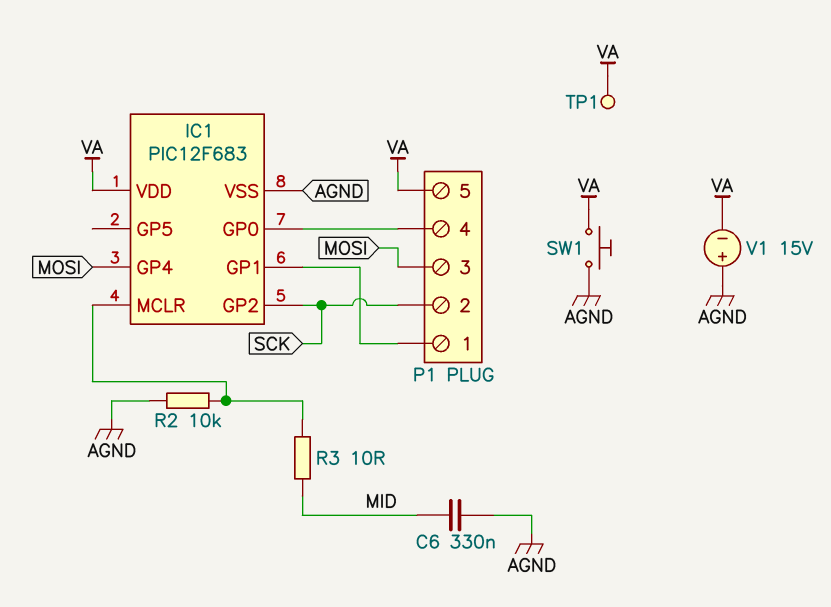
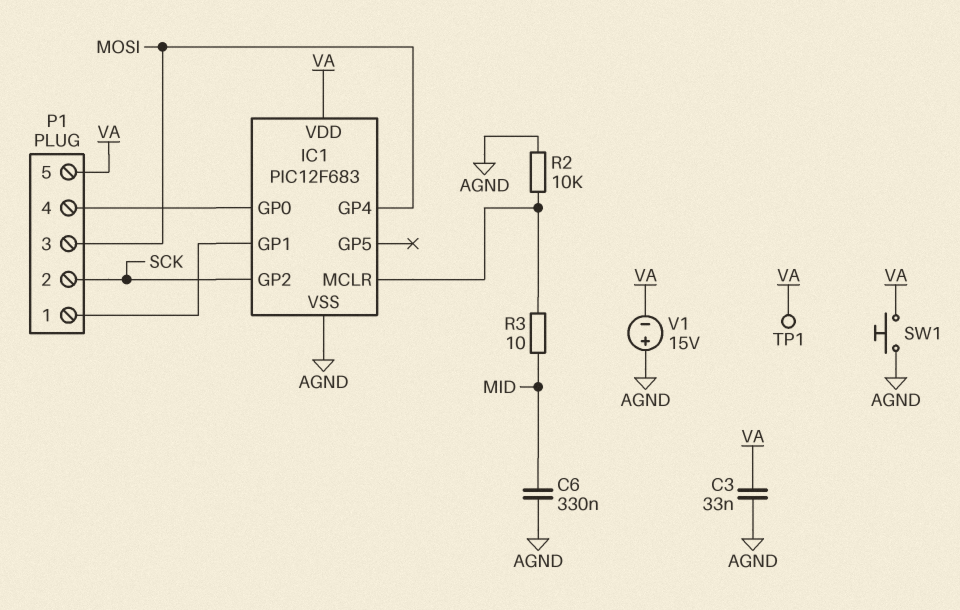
C3: none -> 33nF (AGND, VA)

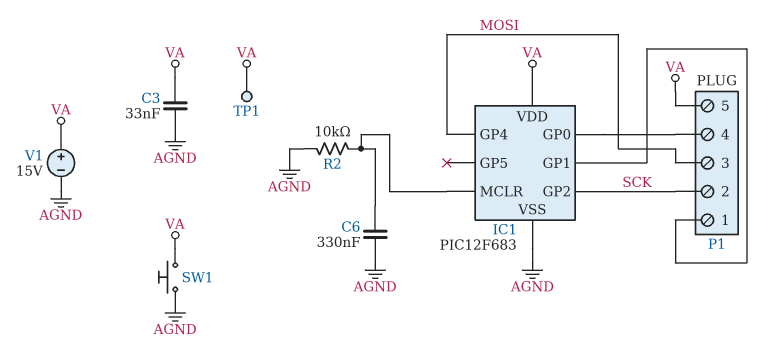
C6: 330nF (AGND, MID) -> 330nF (AGND, IC1/MCLR)
R3: 10 (IC1/MCLR, MID) -> none
V1: 15V (plus AGND, minus VA) -> 15V (plus VA, minus AGND)

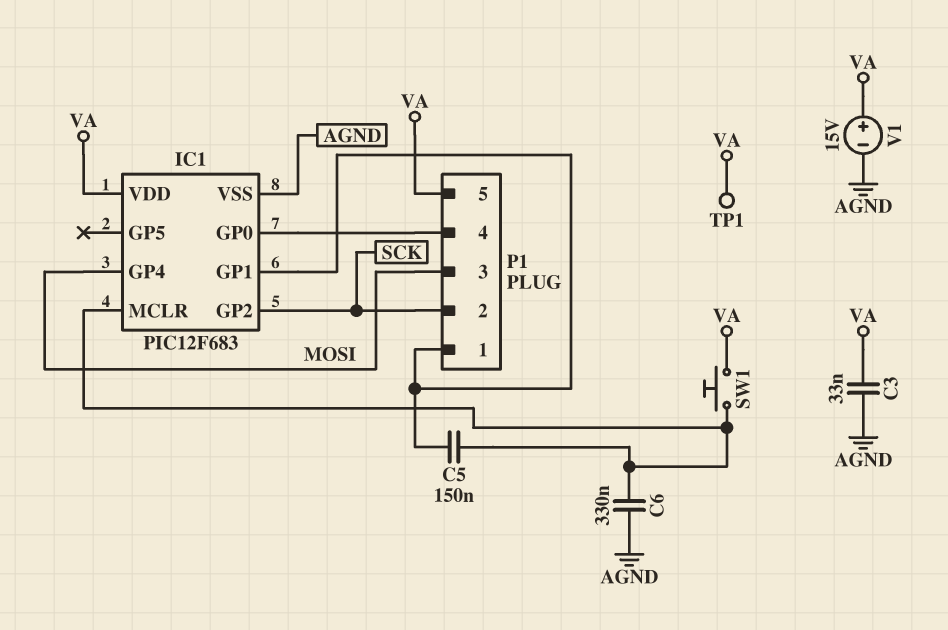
C5: none -> 150nF (IC1/GP1, IC1/MCLR)
R2: 10k (AGND, IC1/MCLR) -> none
SW1: button (AGND, VA) -> button (IC1/MCLR, VA)

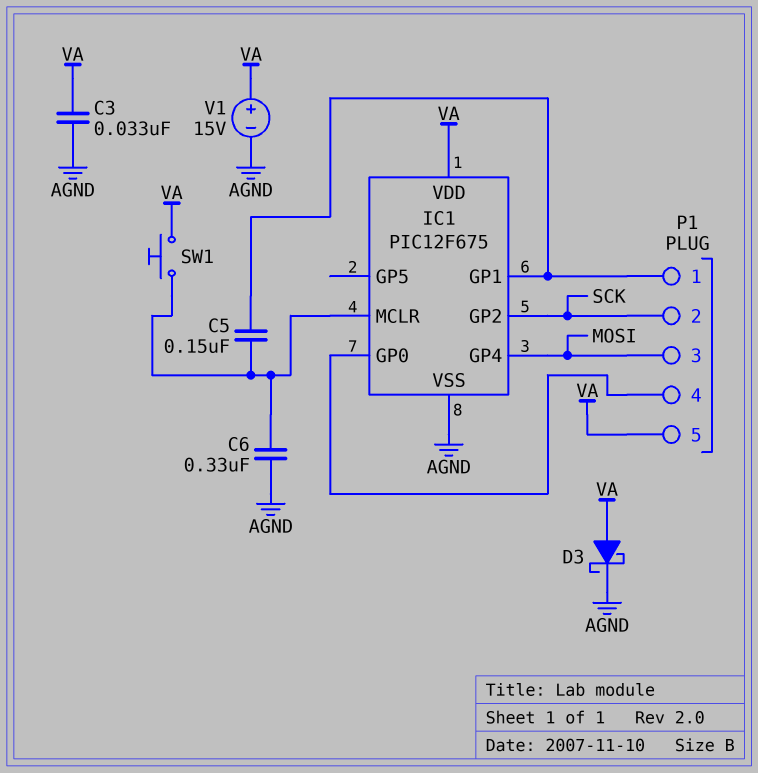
D3: none -> schottky (A VA, K AGND)
IC1: PIC12F683 -> PIC12F675
TP1: test point (VA) -> none

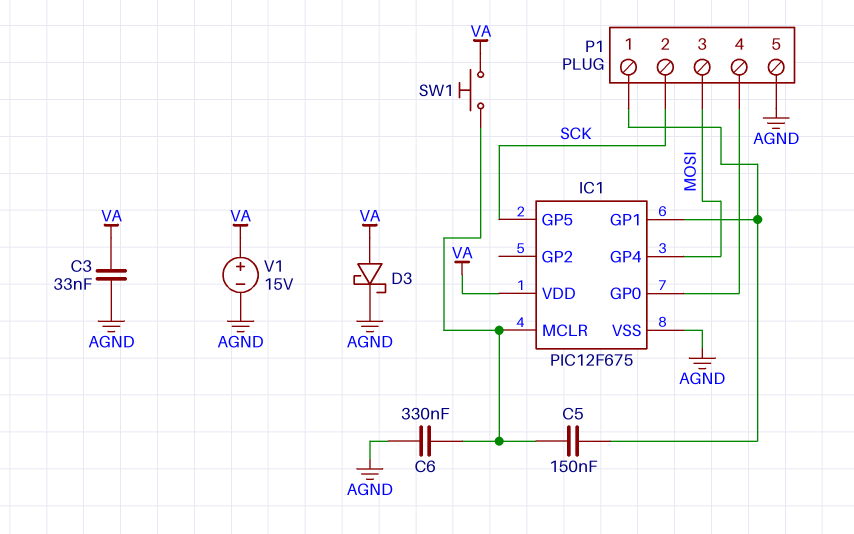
IC1 pin GP2: SCK -> none
IC1 pin GP5: none -> SCK
P1 pin 5: VA -> AGND

